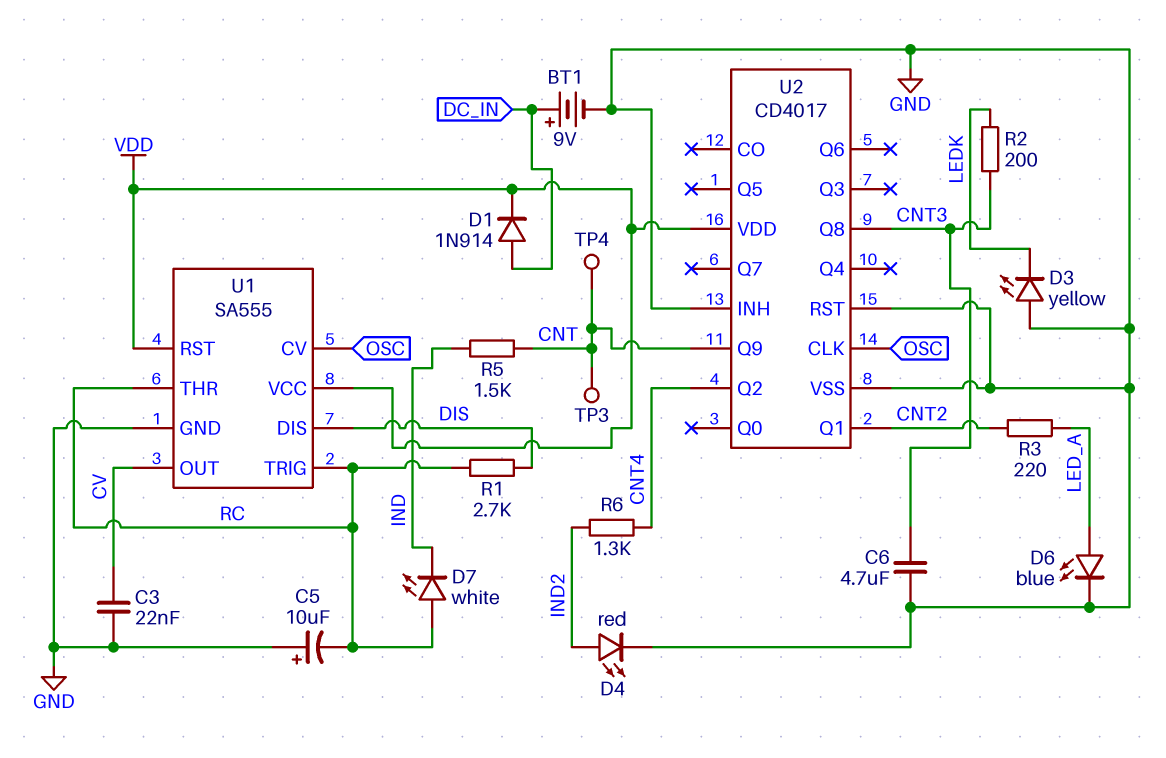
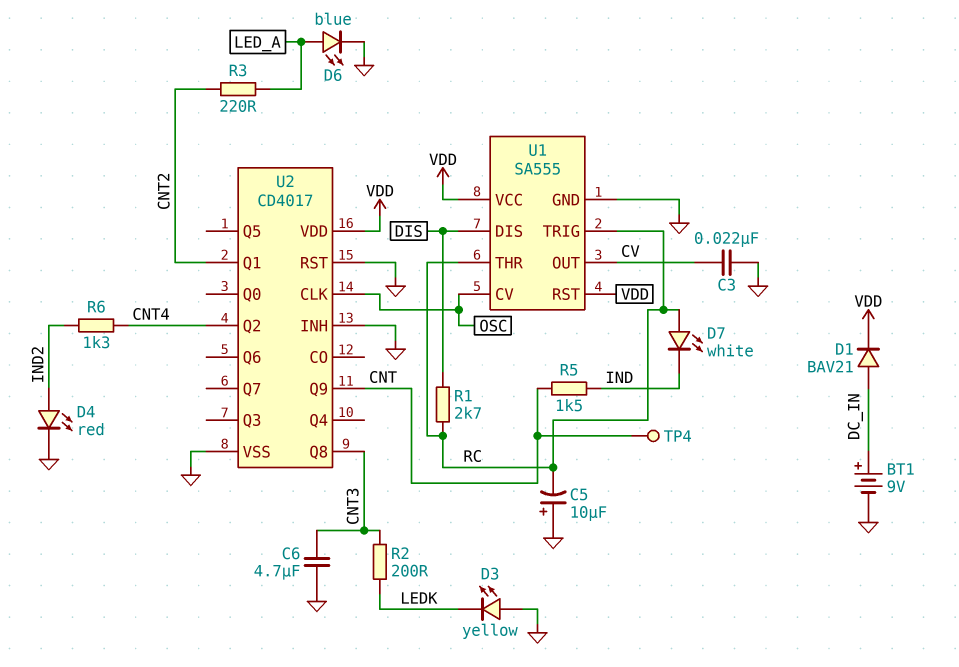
D1: diode 1N914 (A DC_IN, K VDD) -> diode BAV21 (A DC_IN, K VDD)
TP3: test point (CNT) -> none

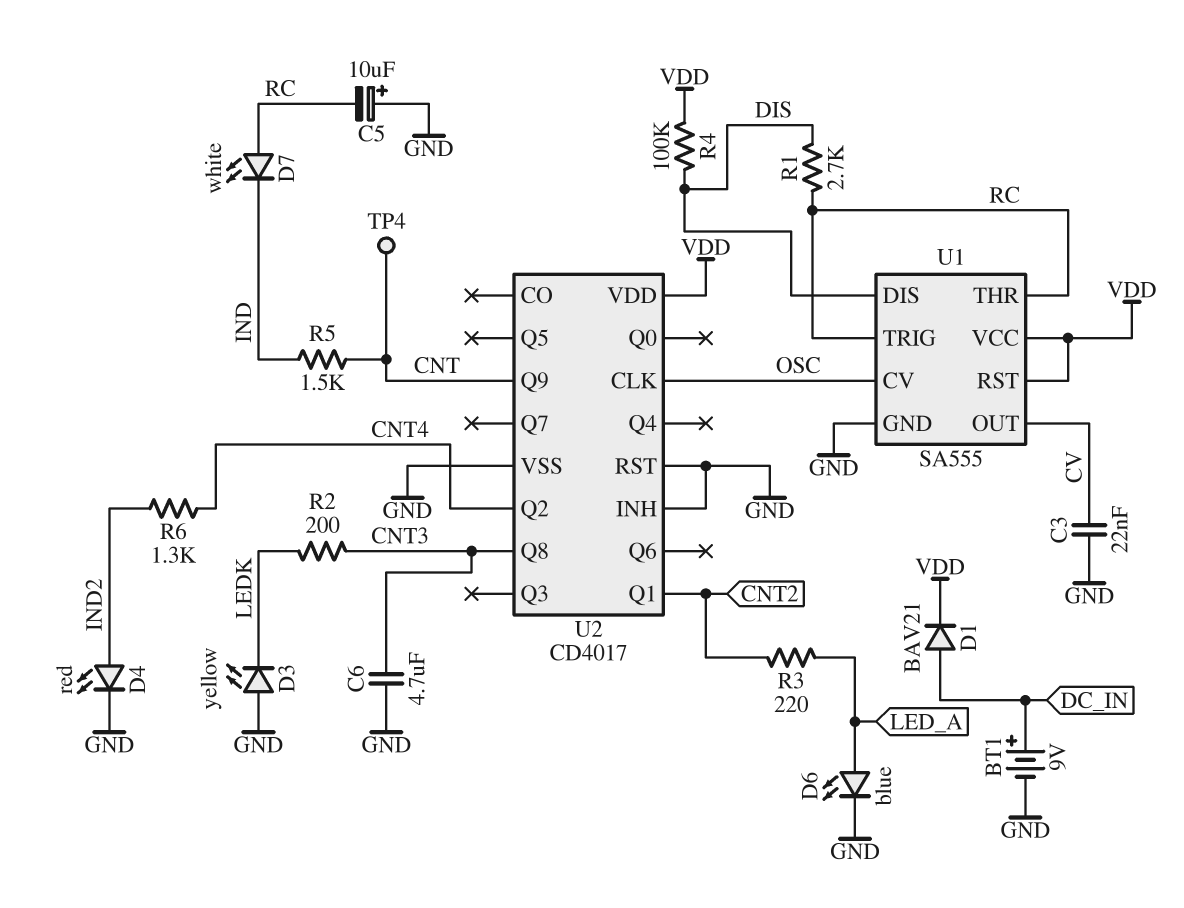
R4: none -> 100k (DIS, VDD)

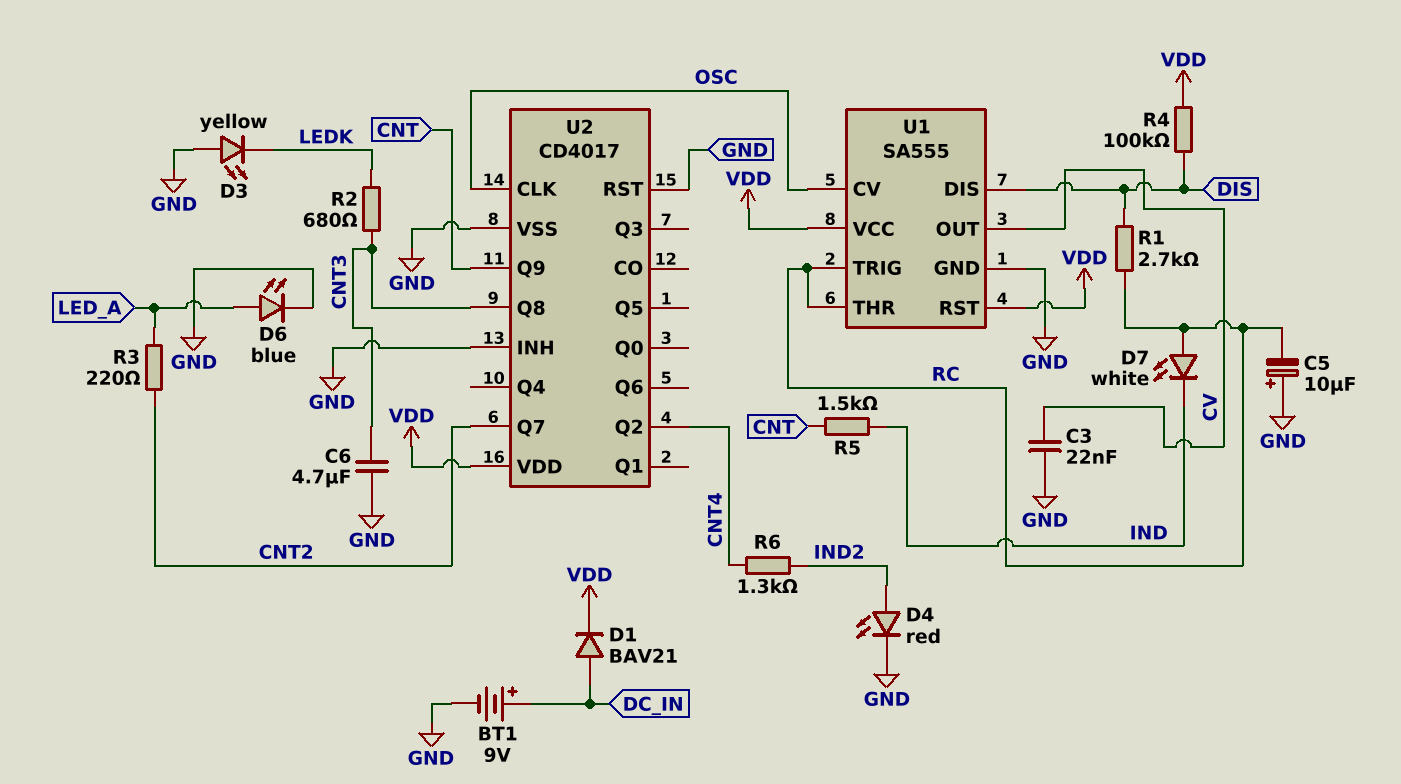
R2: 200 (CNT3, LEDK) -> 680 (CNT3, LEDK)
TP4: test point (CNT) -> none
U2 pin Q1: CNT2 -> none
U2 pin Q7: none -> CNT2

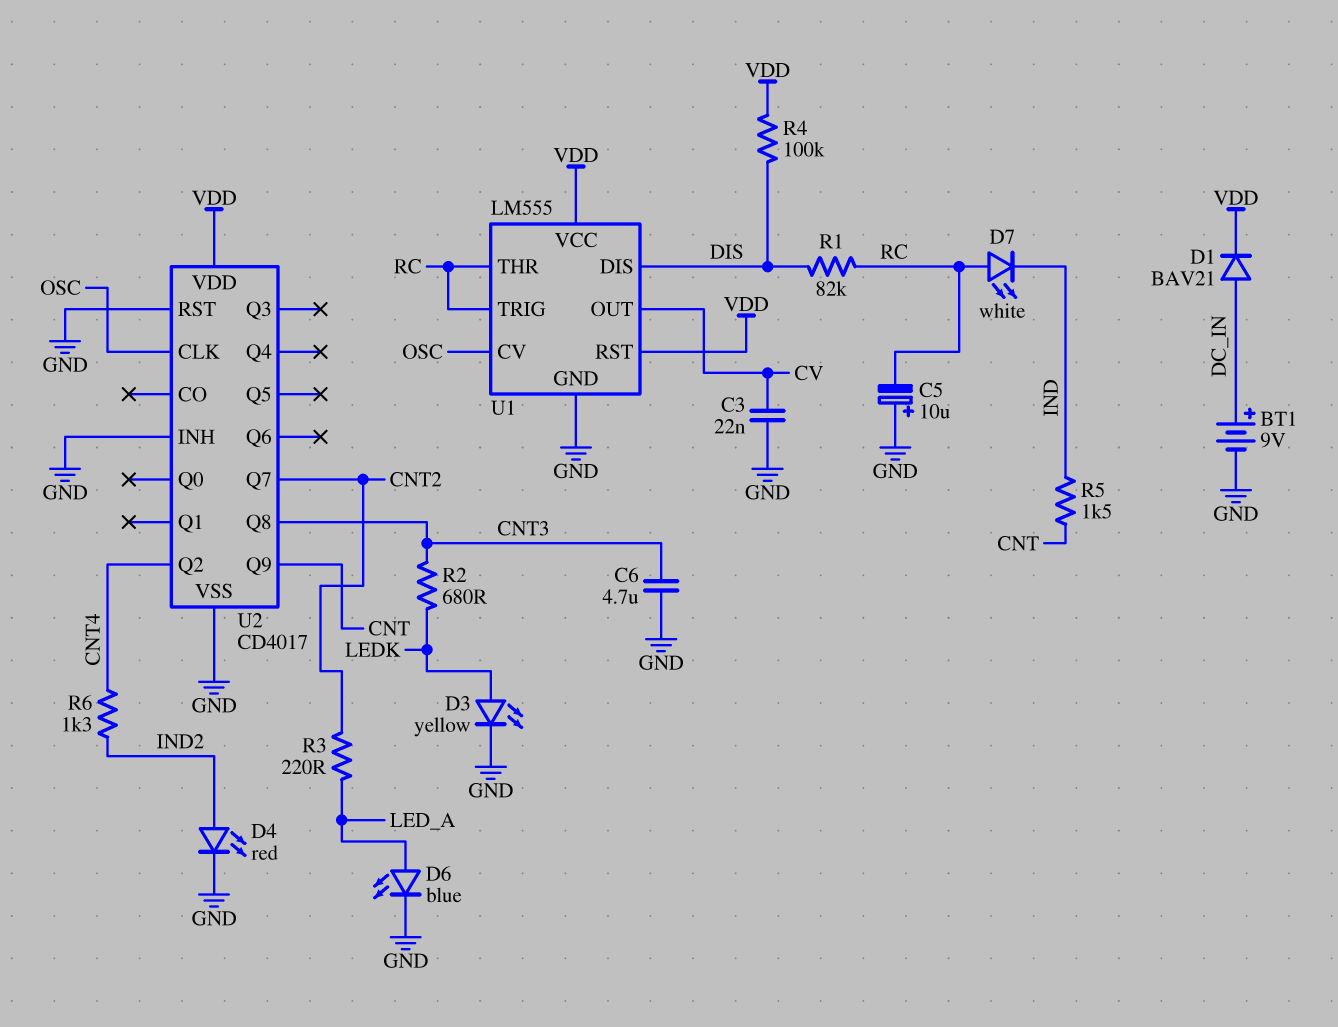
D3: LED yellow (A GND, K LEDK) -> LED yellow (A LEDK, K GND)
R1: 2.7k (DIS, RC) -> 82k (DIS, RC)
U1: SA555 -> LM555

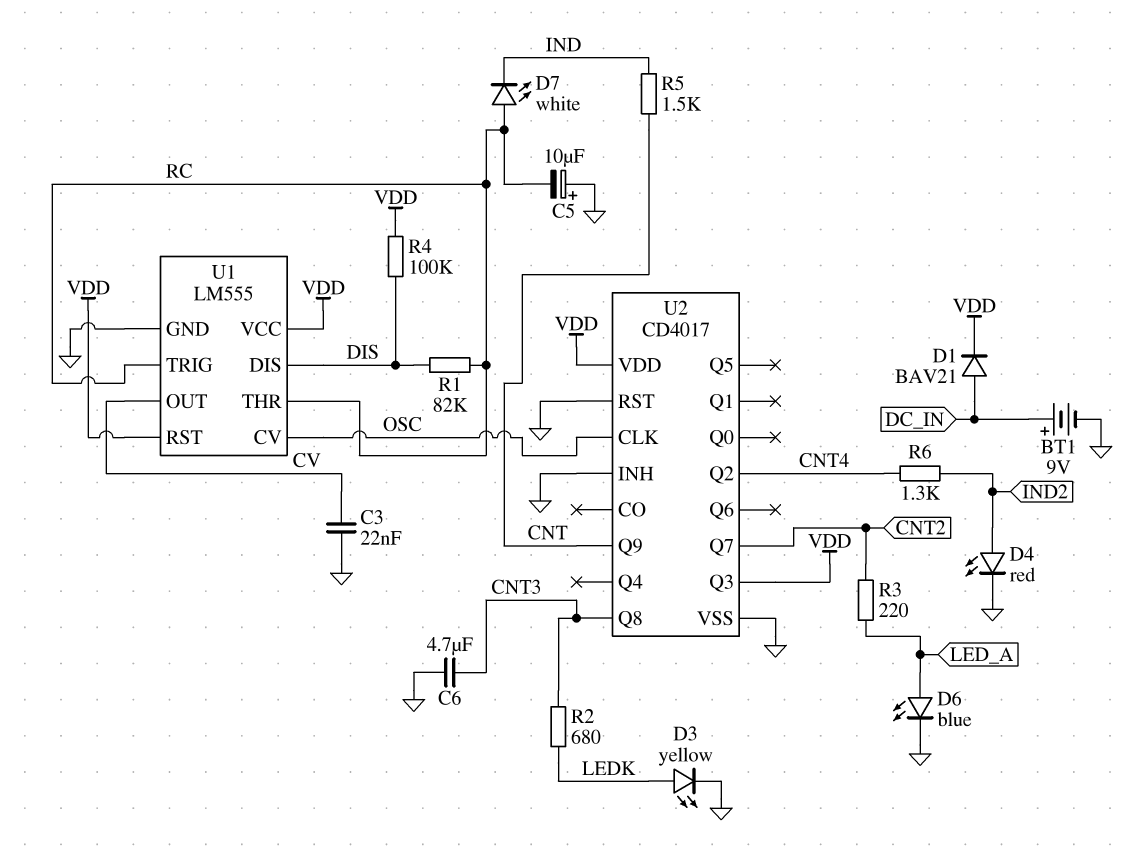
U2 pin Q3: none -> VDD

